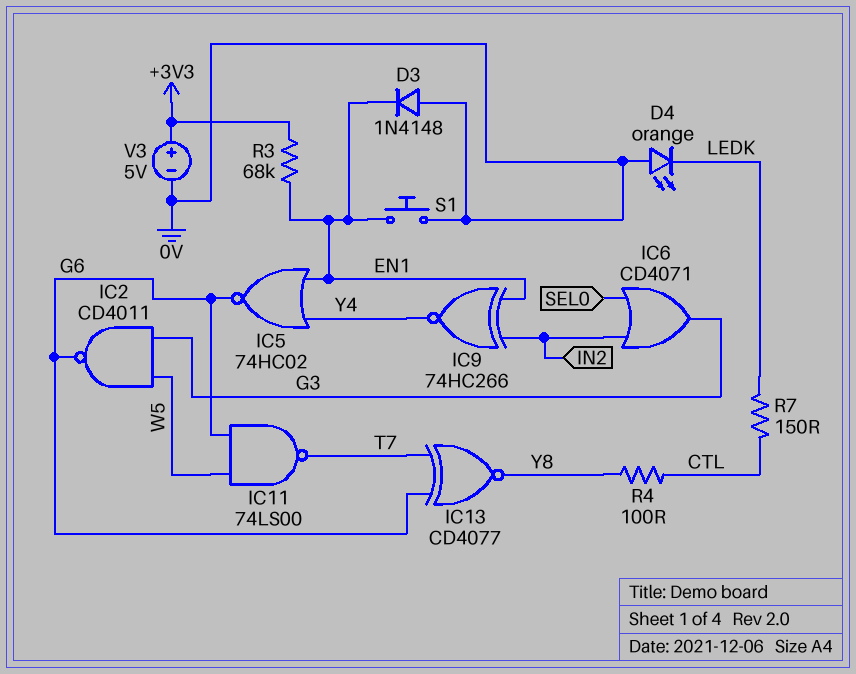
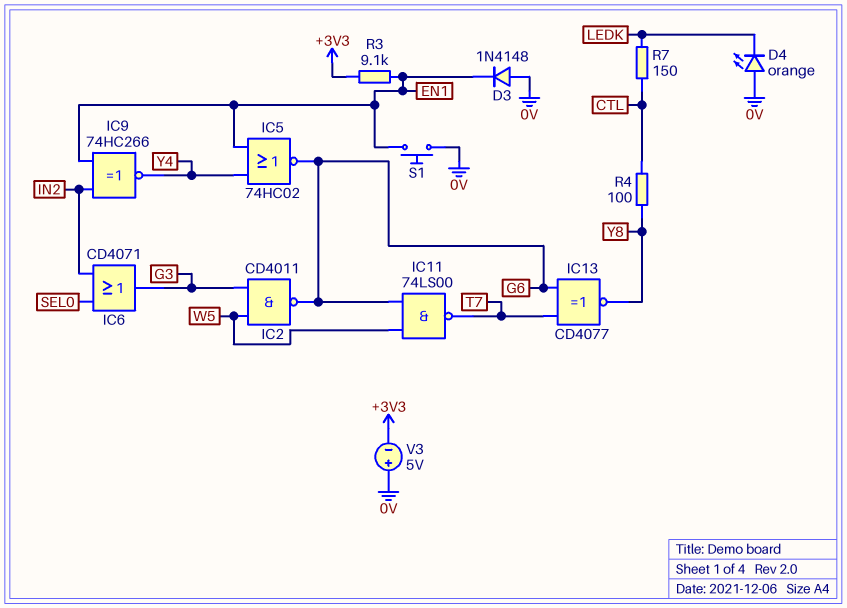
R3: 68k (+3V3, EN1) -> 9.1k (+3V3, EN1)
V3: 5V (plus +3V3, minus 0V) -> 5V (plus 0V, minus +3V3)

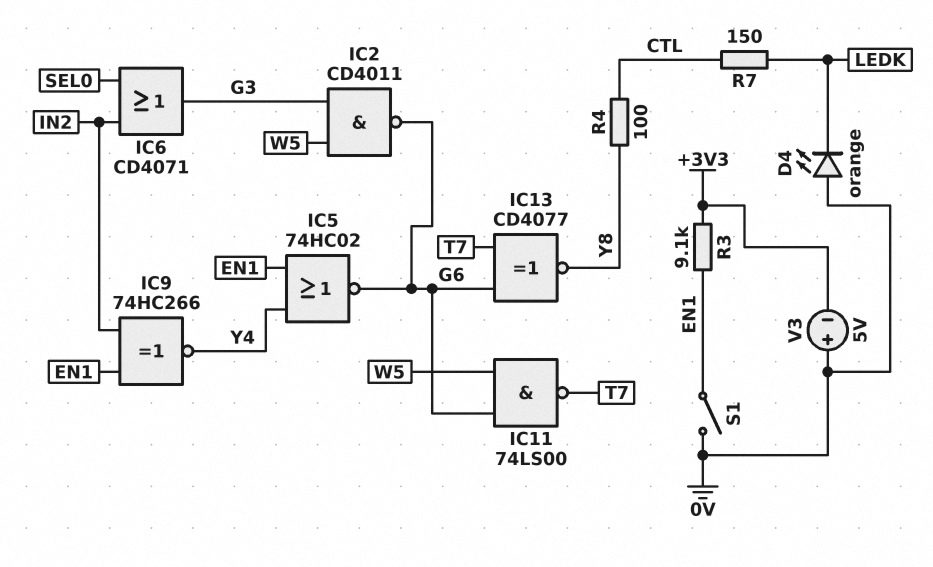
D3: diode 1N4148 (A 0V, K EN1) -> none
S1: button (0V, EN1) -> switch (0V, EN1)

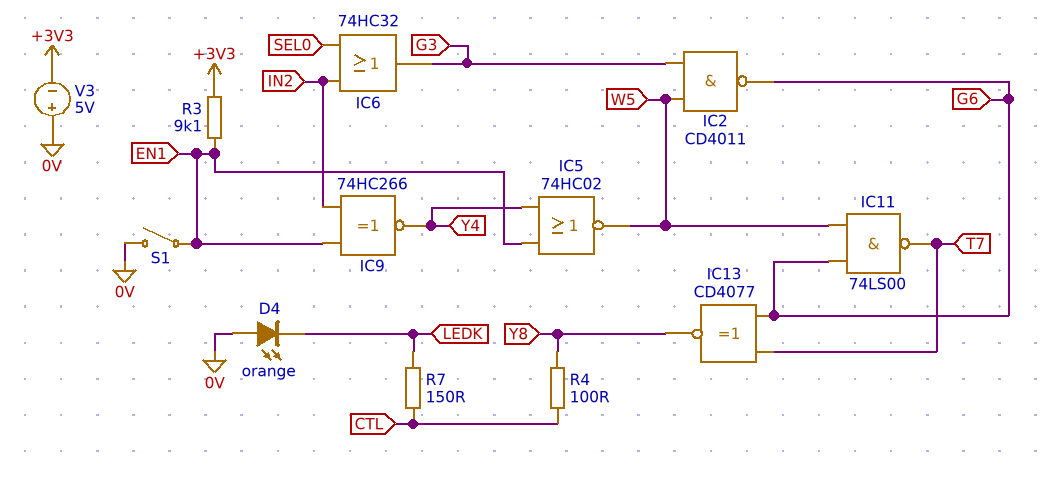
IC5: NOR 74HC02 (in EN1, in Y4, out G6) -> NOR 74HC02 (in EN1, in Y4, out W5)
IC6: OR CD4071 (in IN2, in SEL0, out G3) -> OR 74HC32 (in IN2, in SEL0, out G3)

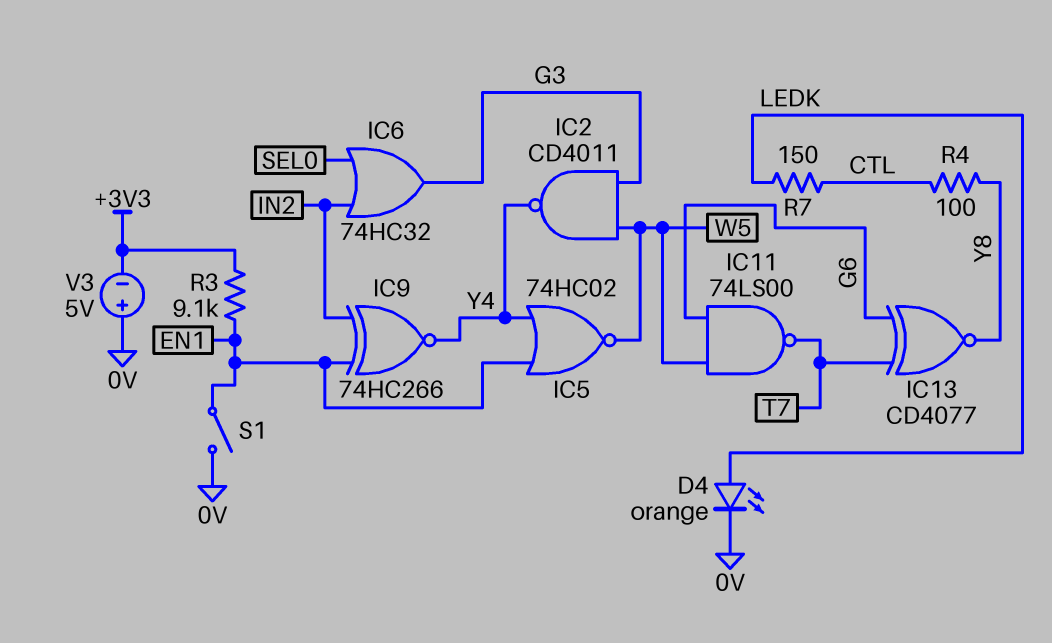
D4: LED orange (A 0V, K LEDK) -> LED orange (A LEDK, K 0V)
IC2: NAND CD4011 (in G3, in W5, out G6) -> NAND CD4011 (in G3, in W5, out Y4)

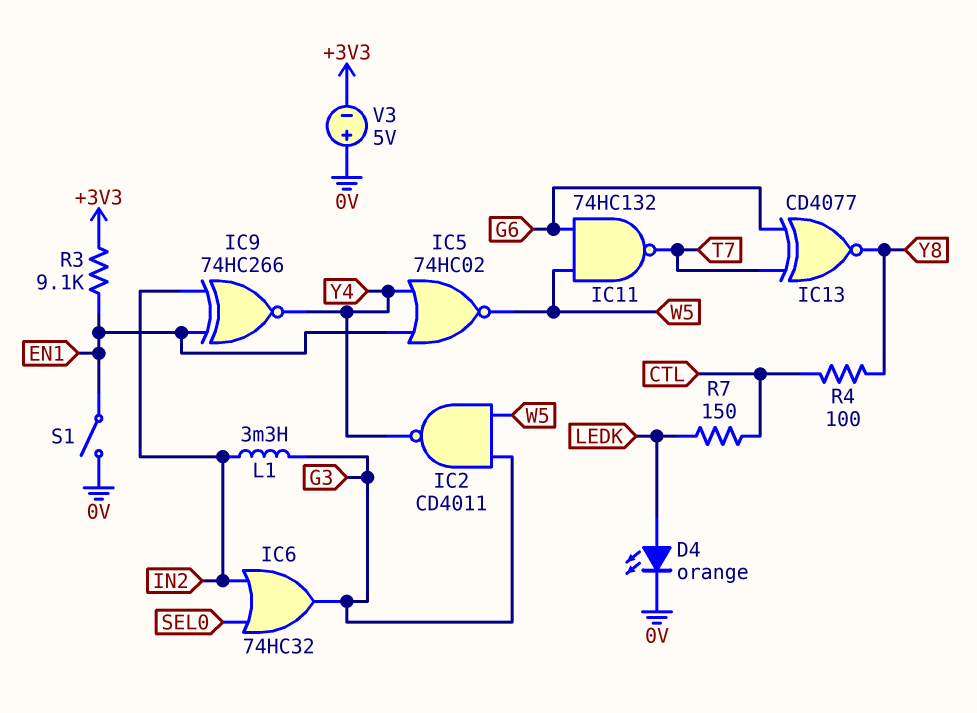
IC11: NAND 74LS00 (in G6, in W5, out T7) -> NAND 74HC132 (in G6, in W5, out T7)
L1: none -> 3.3mH (G3, IN2)

